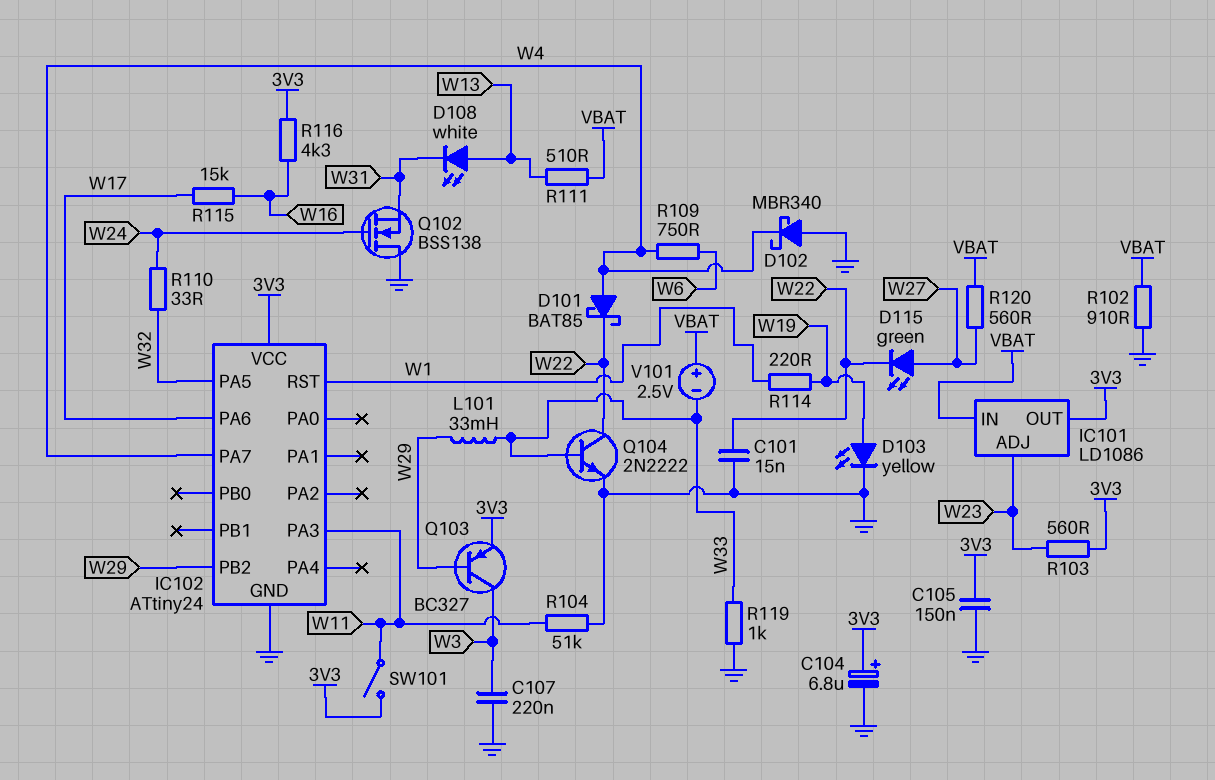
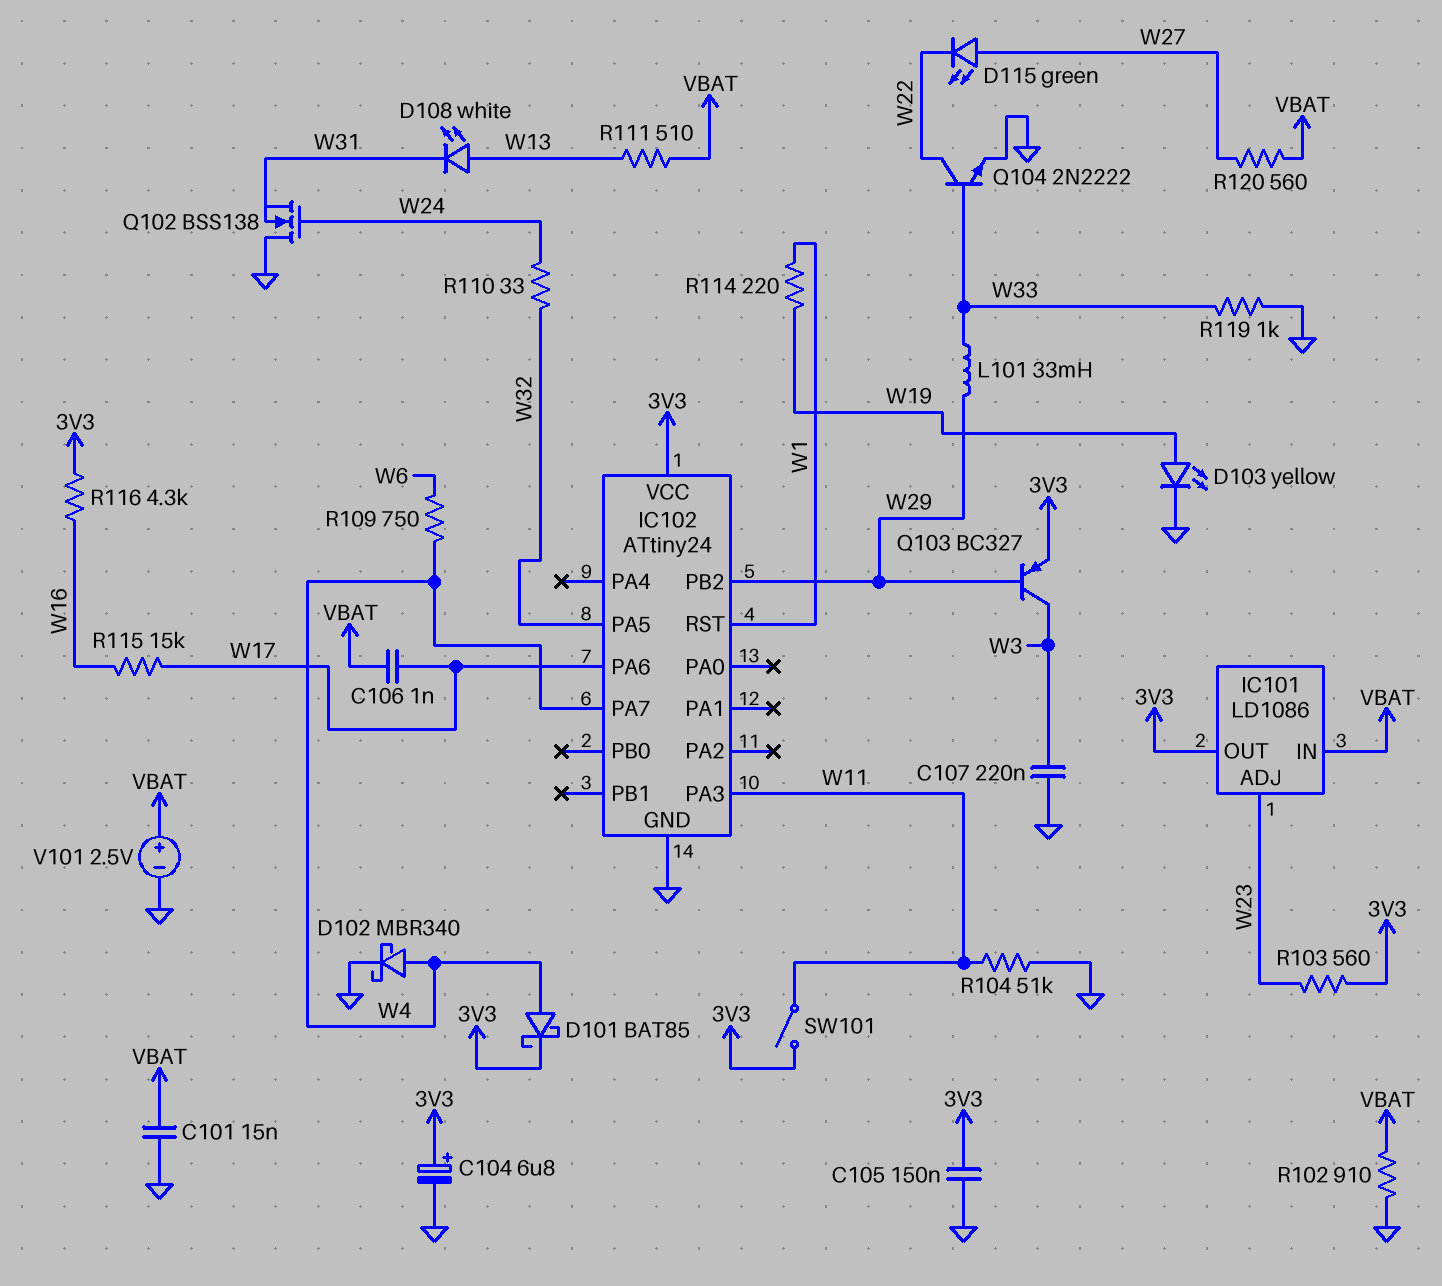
C101: 15nF (GND, W22) -> 15nF (GND, VBAT)
C106: none -> 1nF (VBAT, W17)
D101: schottky BAT85 (A W4, K W22) -> schottky BAT85 (A W4, K 3V3)
D102: schottky MBR340 (A GND, K W4) -> schottky MBR340 (A W4, K GND)
V101: 2.5V (plus VBAT, minus W33) -> 2.5V (plus VBAT, minus GND)

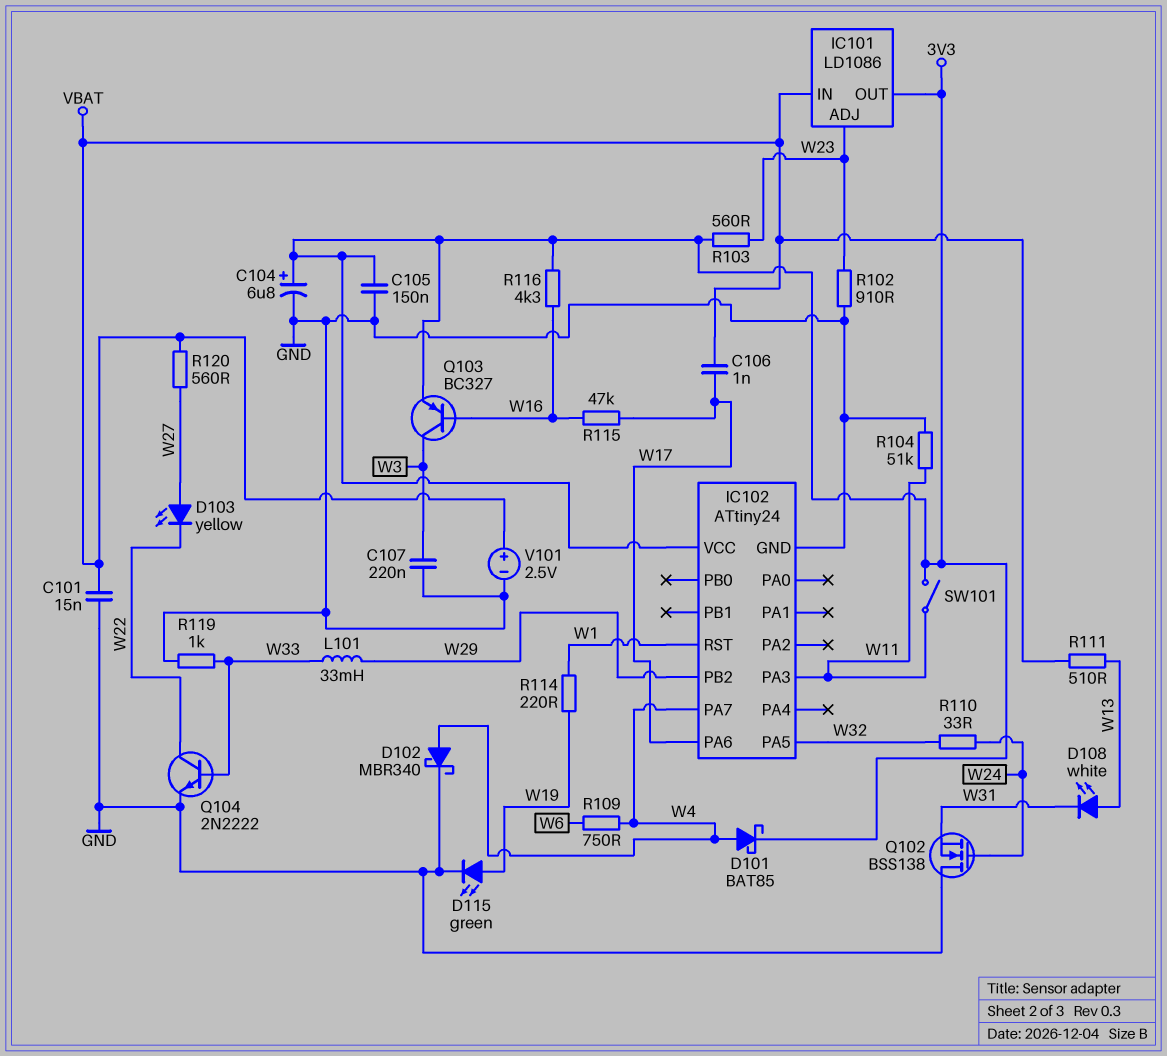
D103: LED yellow (A W19, K GND) -> LED yellow (A W27, K W22)
D115: LED green (A W27, K W22) -> LED green (A W19, K GND)
Q103: PNP BC327 (B W29, C W3, E 3V3) -> PNP BC327 (B W16, C W3, E 3V3)
R102: 910 (GND, VBAT) -> 910 (GND, W23)
R115: 15k (W16, W17) -> 47k (W16, W17)

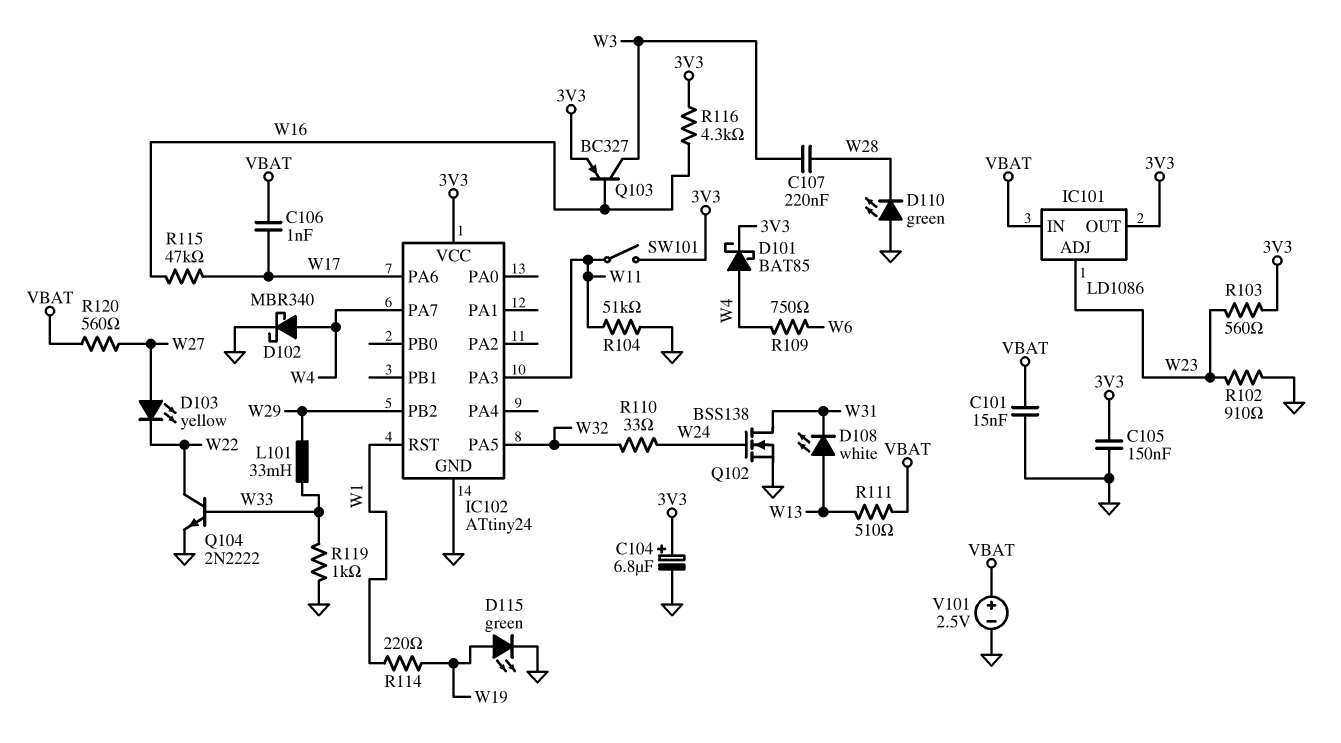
C107: 220nF (GND, W3) -> 220nF (W3, W28)
D110: none -> LED green (A GND, K W28)
Q102: NMOS BSS138 (G W24, D GND, S W31) -> NMOS BSS138 (G W24, D W31, S GND)

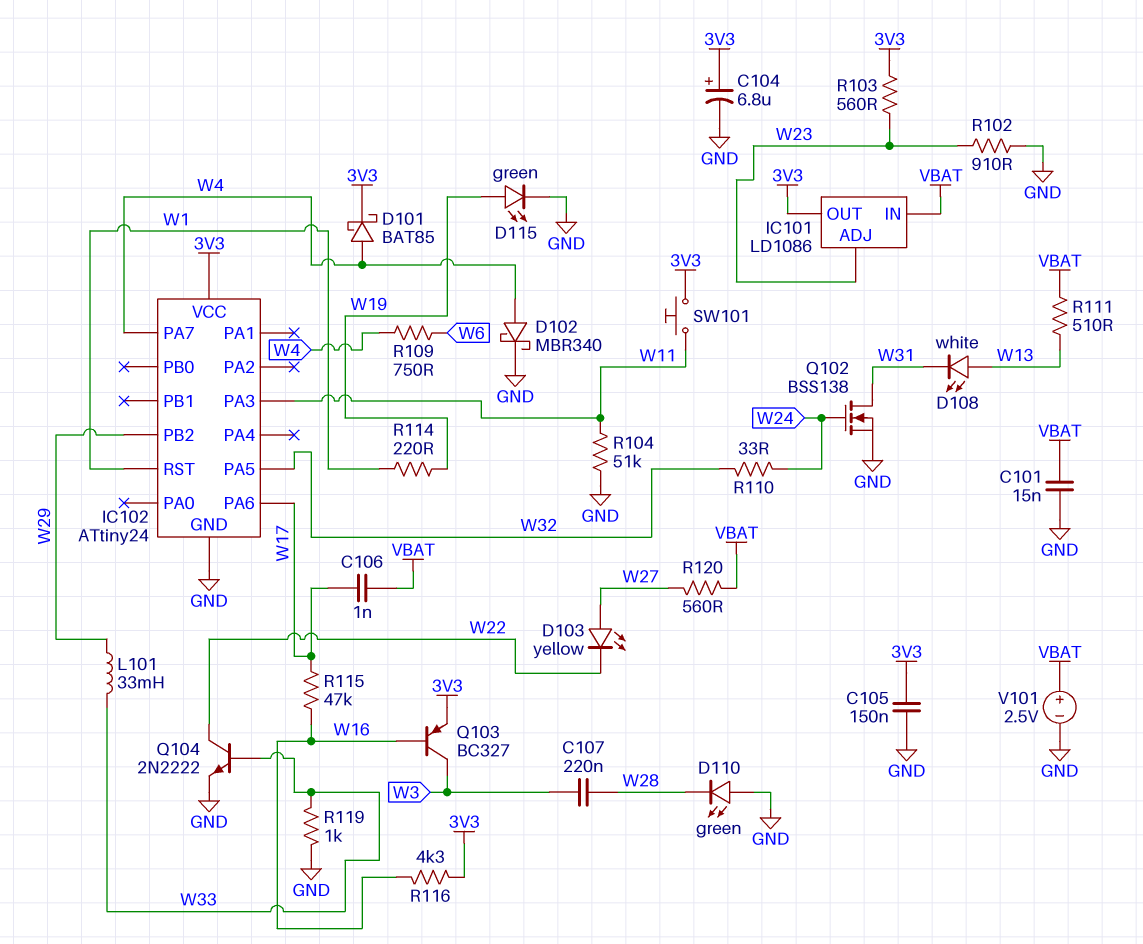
SW101: switch (3V3, W11) -> button (3V3, W11)

